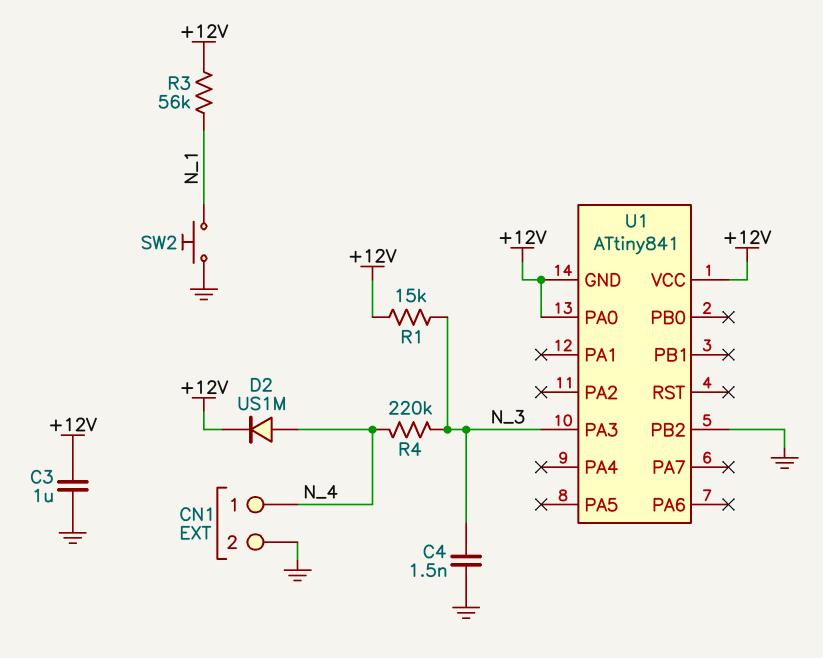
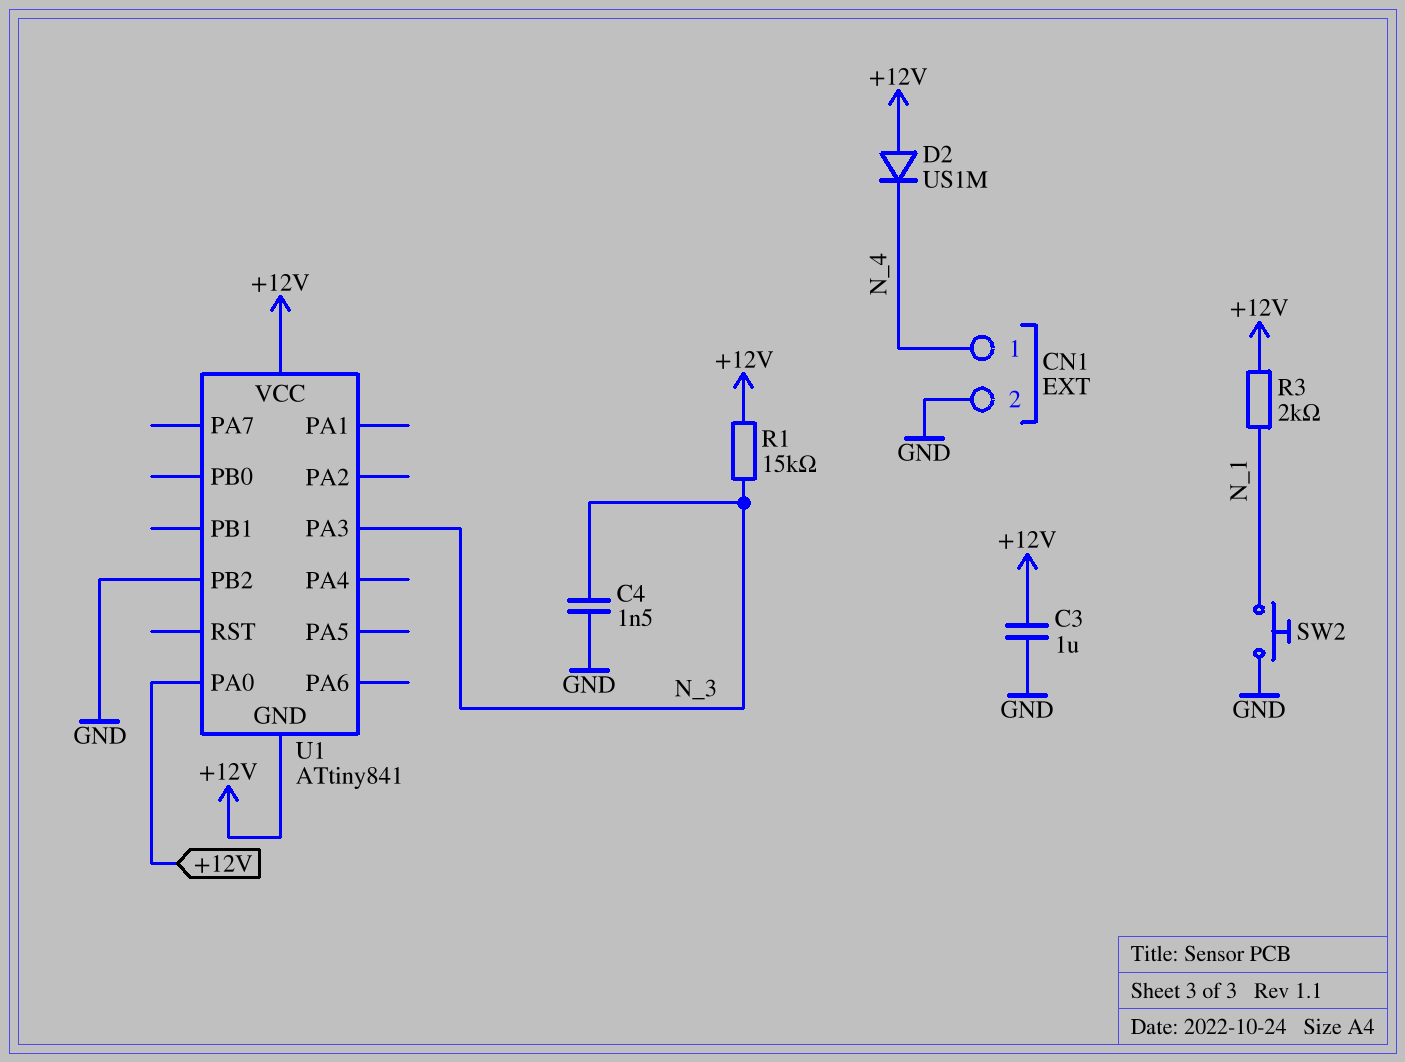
D2: diode US1M (A N_4, K +12V) -> diode US1M (A +12V, K N_4)
R3: 56k (+12V, N_1) -> 2k (+12V, N_1)
R4: 220k (N_3, N_4) -> none

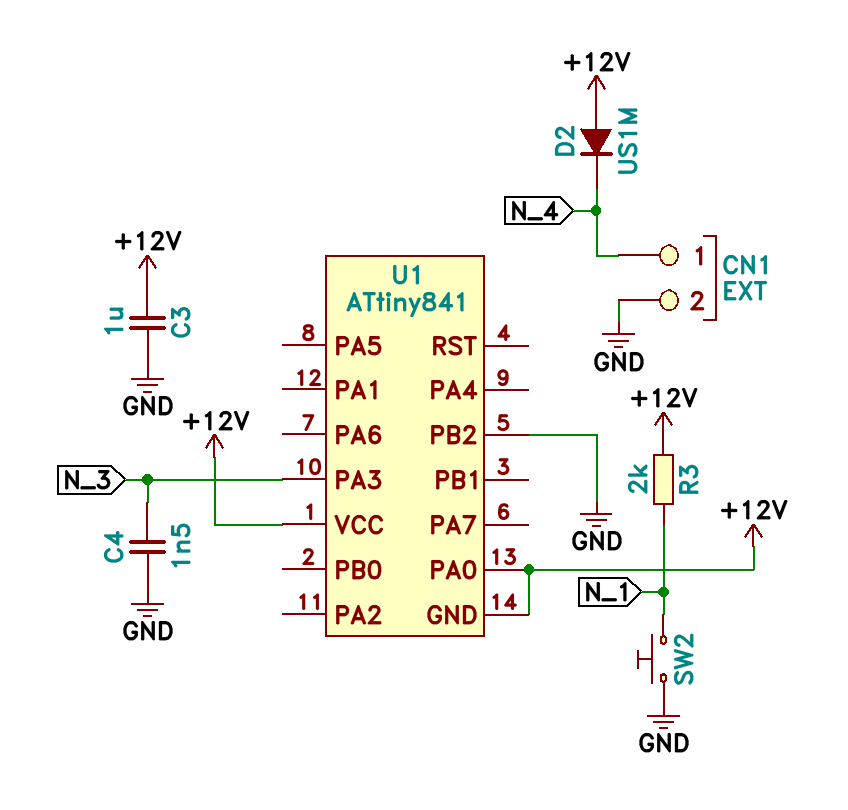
R1: 15k (+12V, N_3) -> none

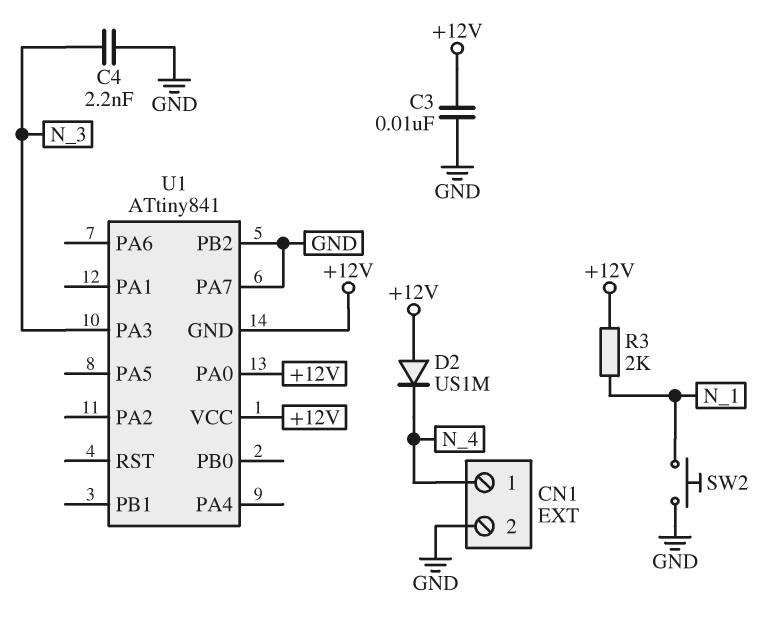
C3: 1uF (+12V, GND) -> 10nF (+12V, GND)
C4: 1.5nF (GND, N_3) -> 2.2nF (GND, N_3)
U1 pin PA7: none -> GND

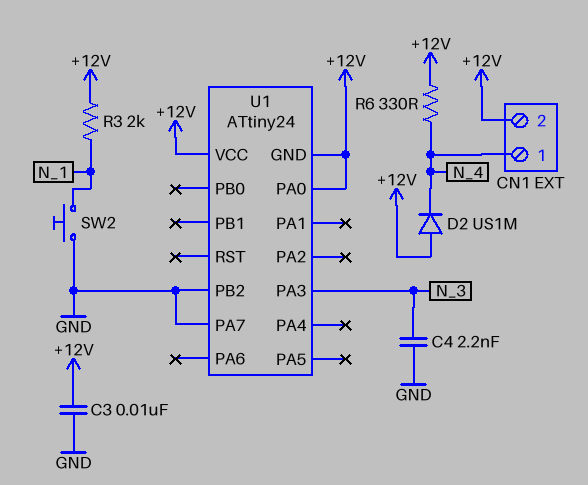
CN1 pin 2: GND -> +12V
R6: none -> 330 (+12V, N_4)
U1: ATtiny841 -> ATtiny24

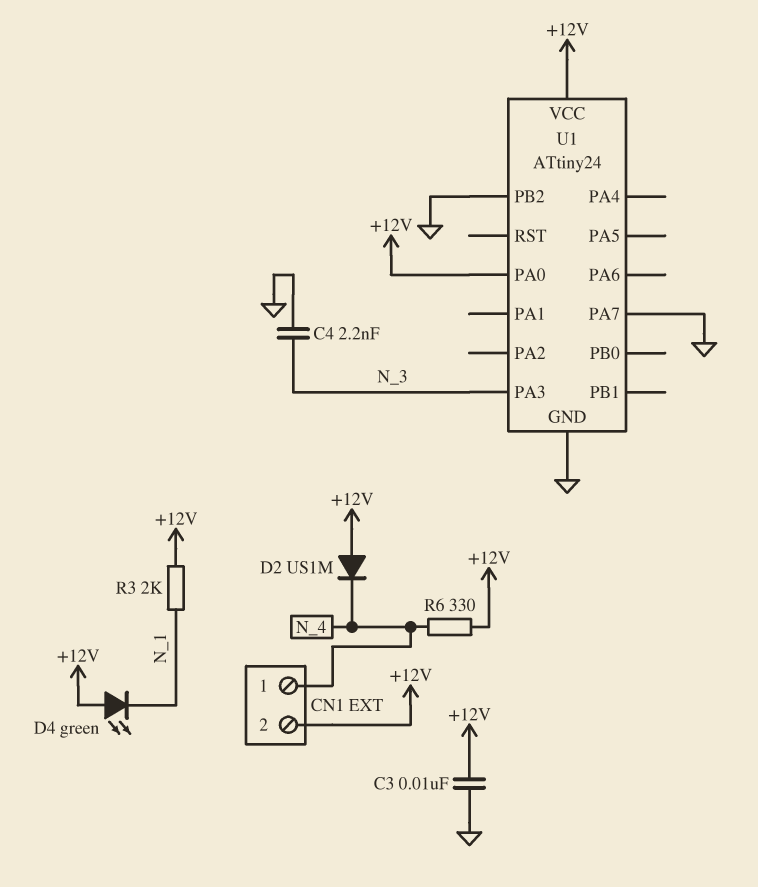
D4: none -> LED green (A +12V, K N_1)
SW2: button (GND, N_1) -> none
U1 pin GND: +12V -> GND

